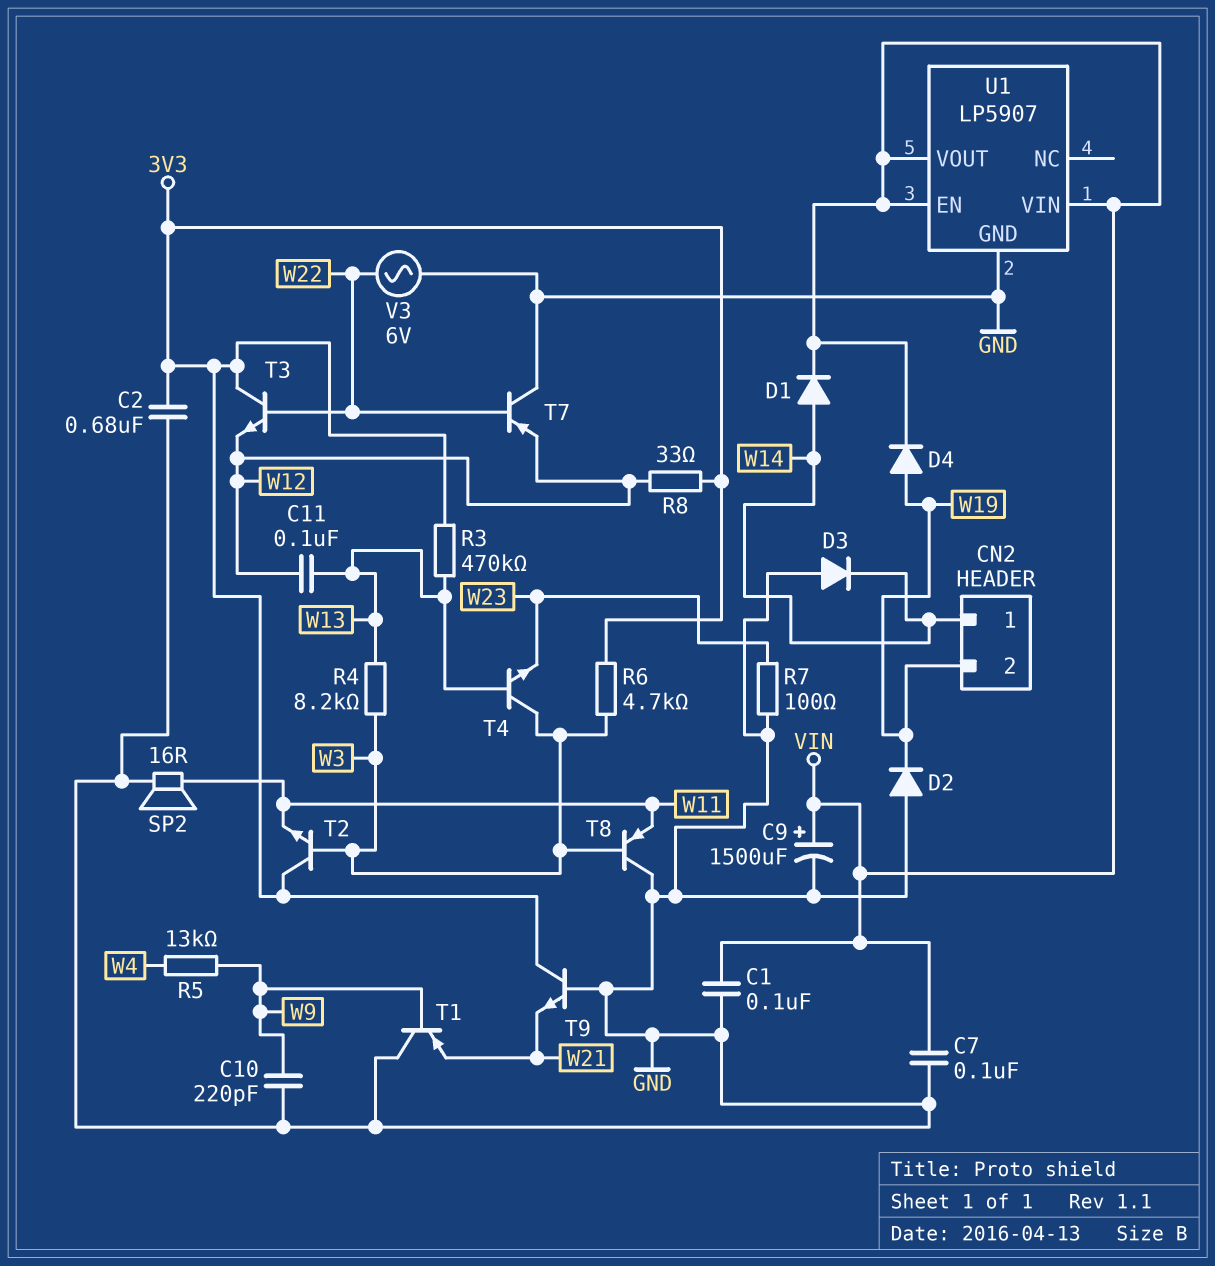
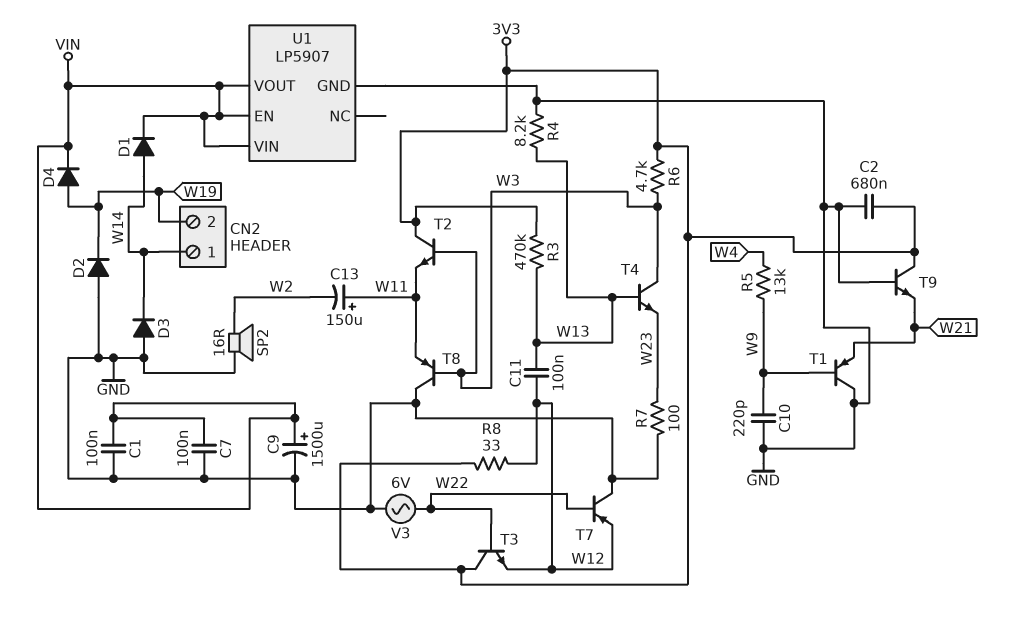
C13: none -> 150uF (plus W11, minus W2)
R4: 8.2k (W3, W13) -> 8.2k (GND, W13)
SP2: speaker 16R (GND, W11) -> speaker 16R (GND, W2)

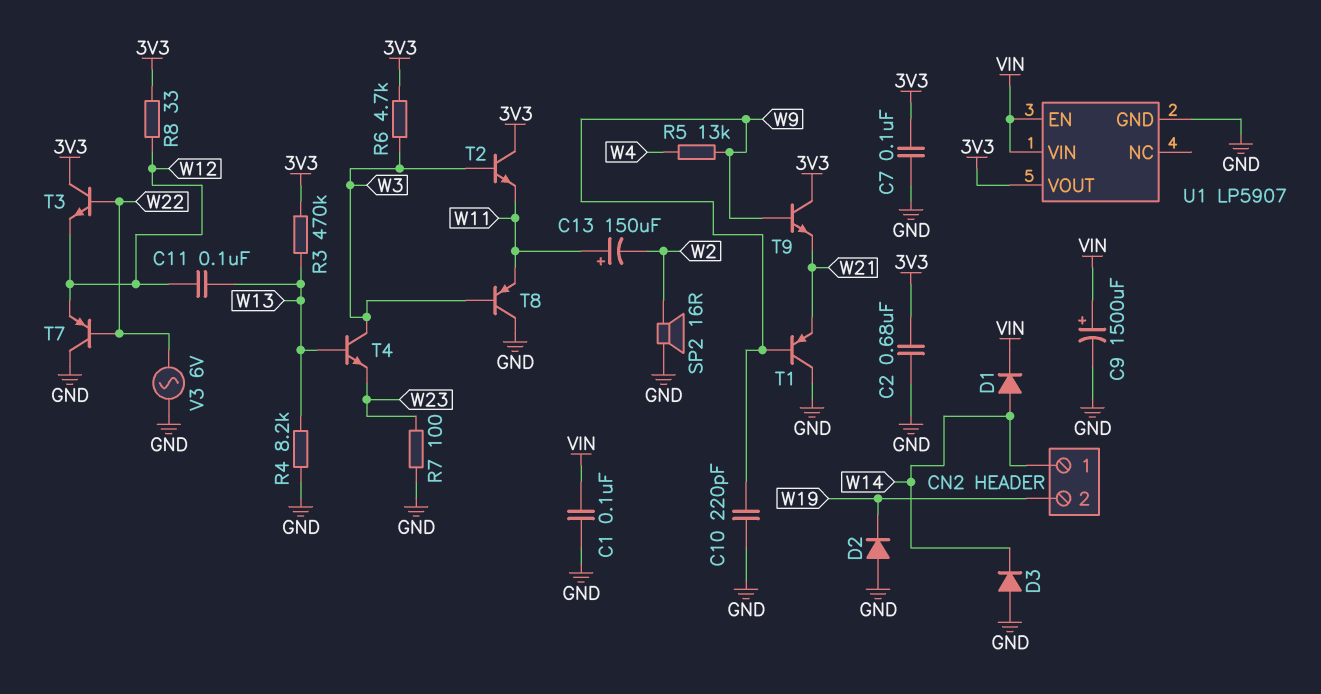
C7: 100nF (GND, VIN) -> 100nF (3V3, GND)
D4: diode (A W19, K VIN) -> none
T9: NPN (B GND, C 3V3, E W21) -> NPN (B W9, C 3V3, E W21)
U1 pin VOUT: VIN -> 3V3

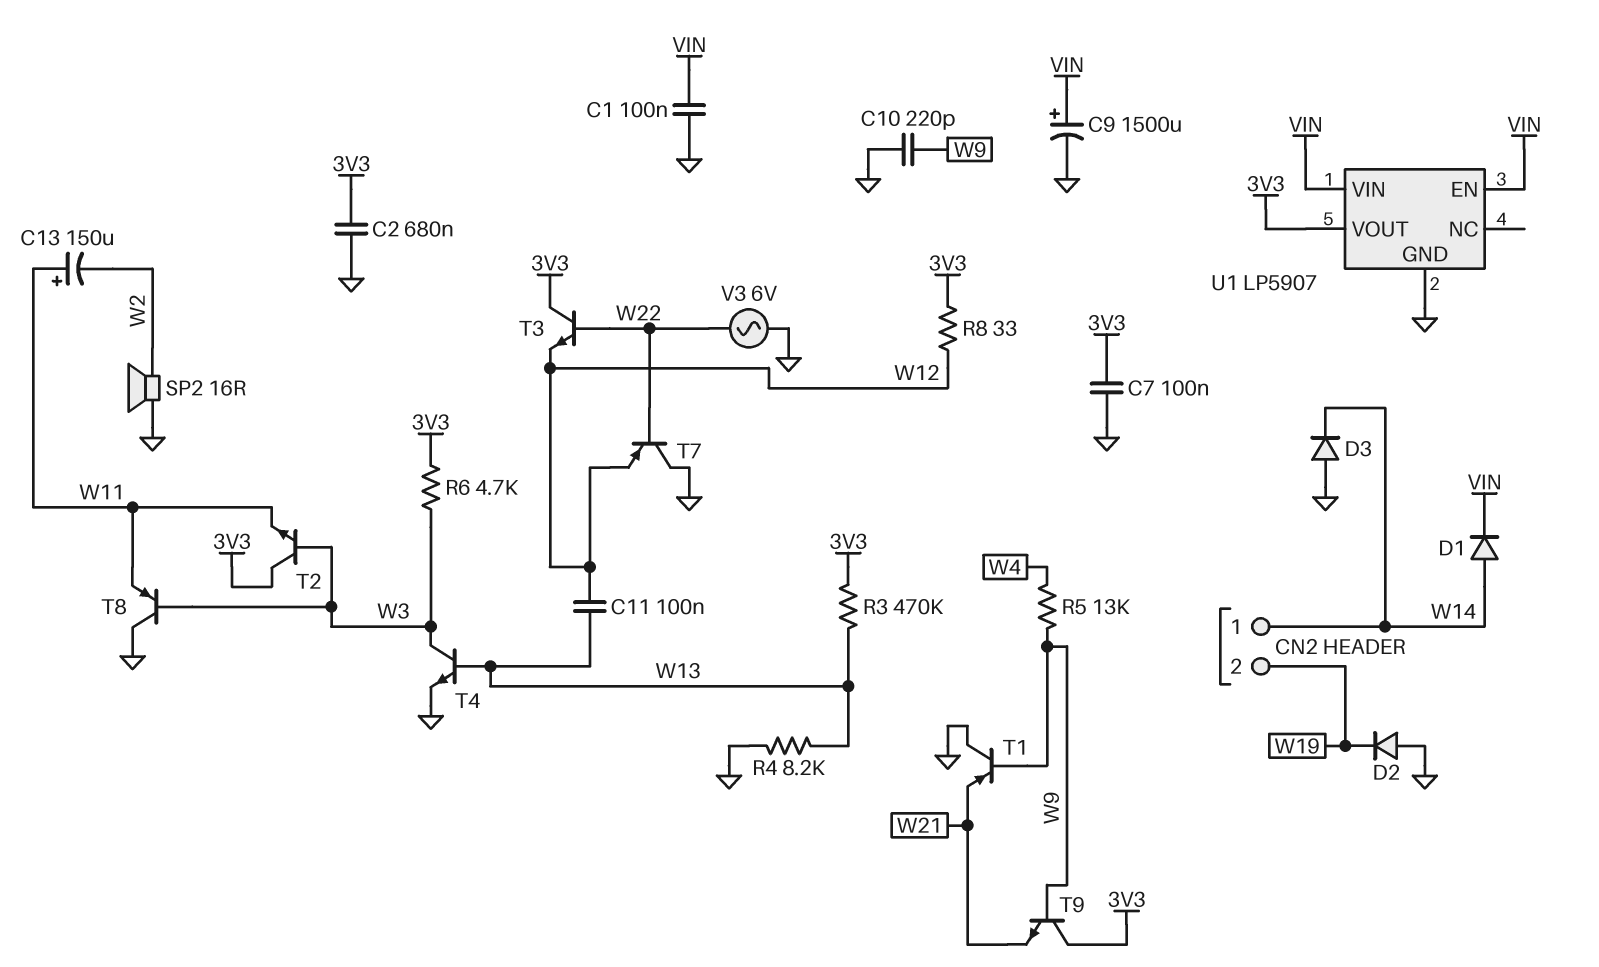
R7: 100 (GND, W23) -> none
T4: NPN (B W13, C W3, E W23) -> NPN (B W13, C W3, E GND)

